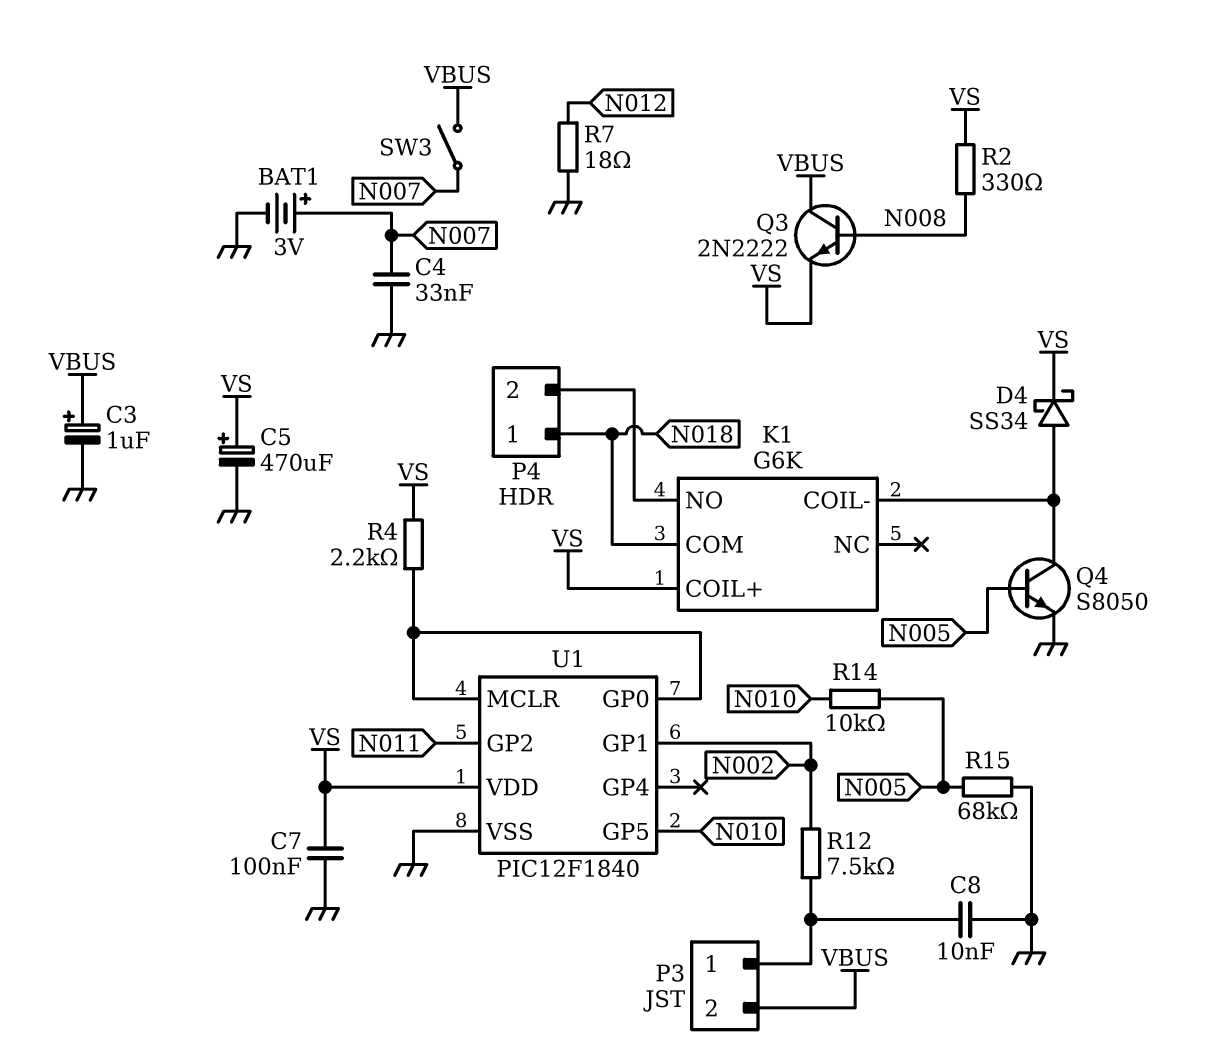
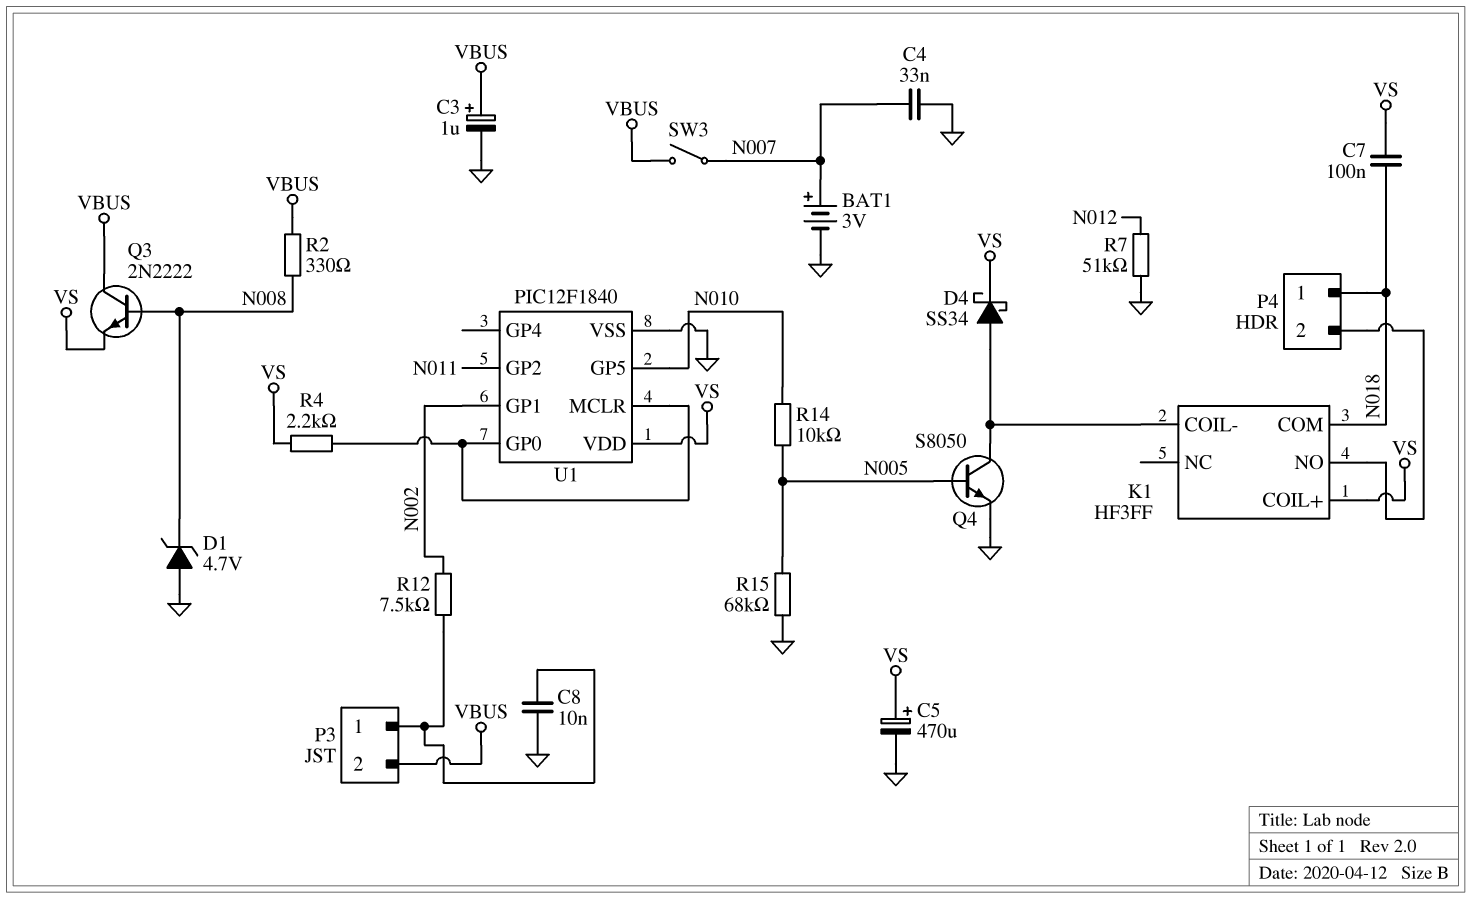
C7: 100nF (GND, VS) -> 100nF (N018, VS)
D1: none -> zener 4.7V (A GND, K N008)
K1: G6K -> HF3FF
R2: 330 (N008, VS) -> 330 (N008, VBUS)
R7: 18 (GND, N012) -> 51k (GND, N012)

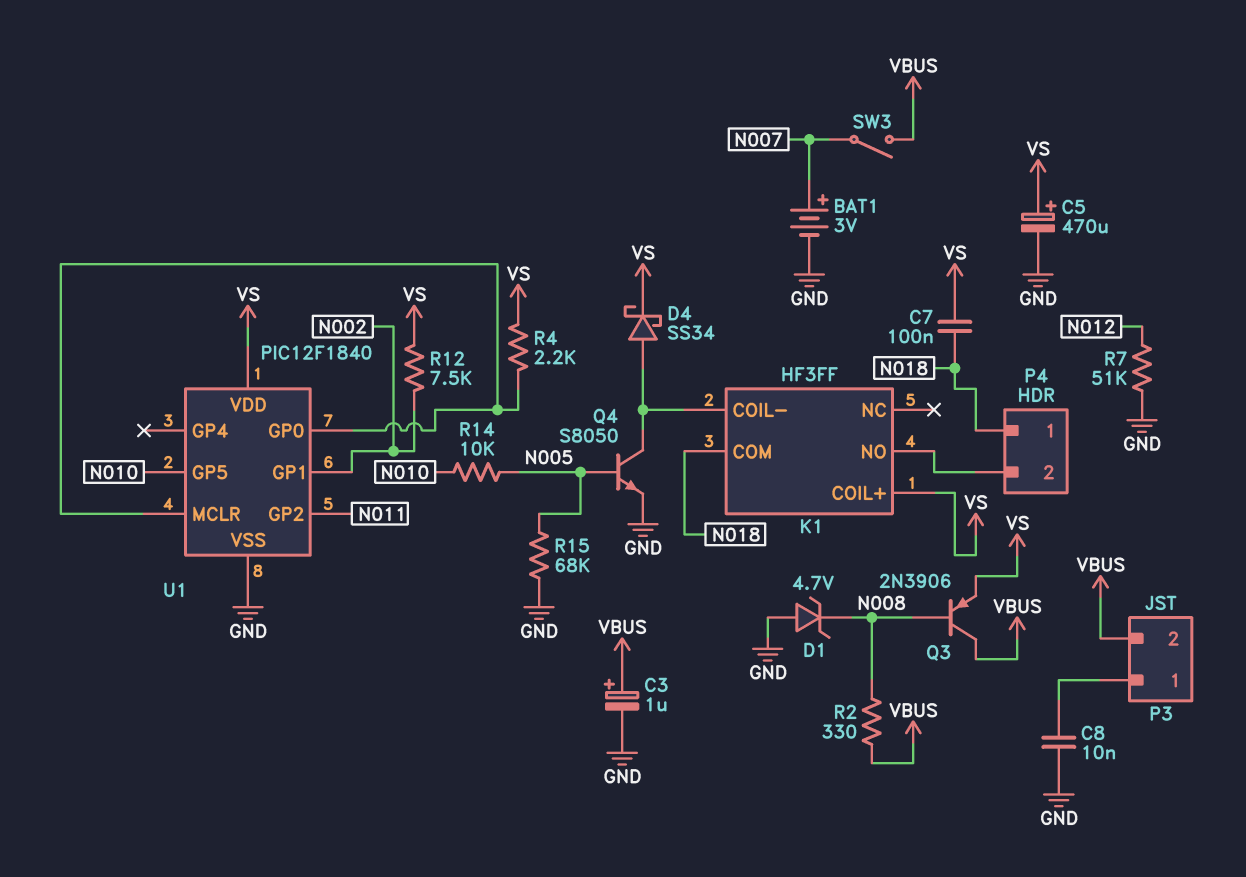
C4: 33nF (GND, N007) -> none
Q3: NPN 2N2222 (B N008, C VBUS, E VS) -> PNP 2N3906 (B N008, C VBUS, E VS)
R12: 7.5k (N002, P3/1) -> 7.5k (N002, VS)

